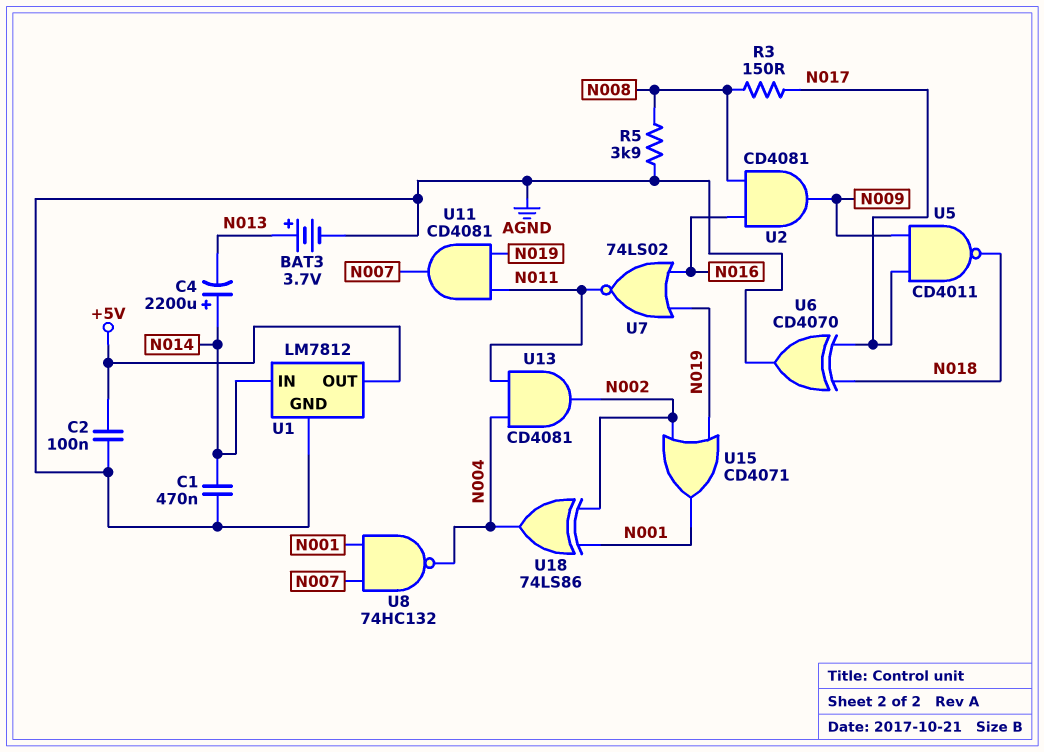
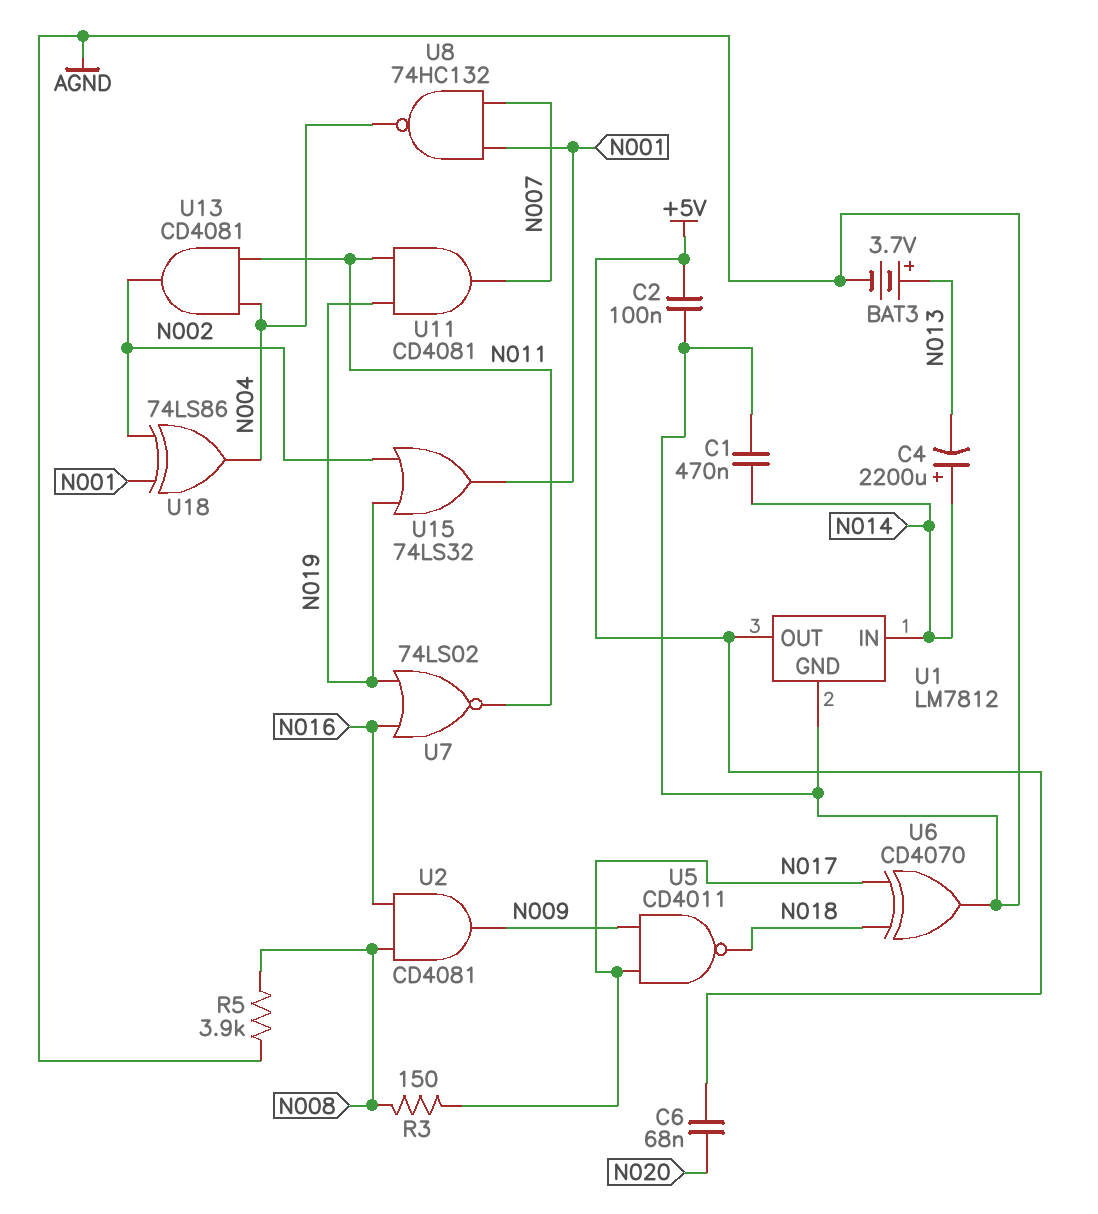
C6: none -> 68nF (+5V, N020)
U15: OR CD4071 (in N002, in N019, out N001) -> OR 74LS32 (in N002, in N019, out N001)

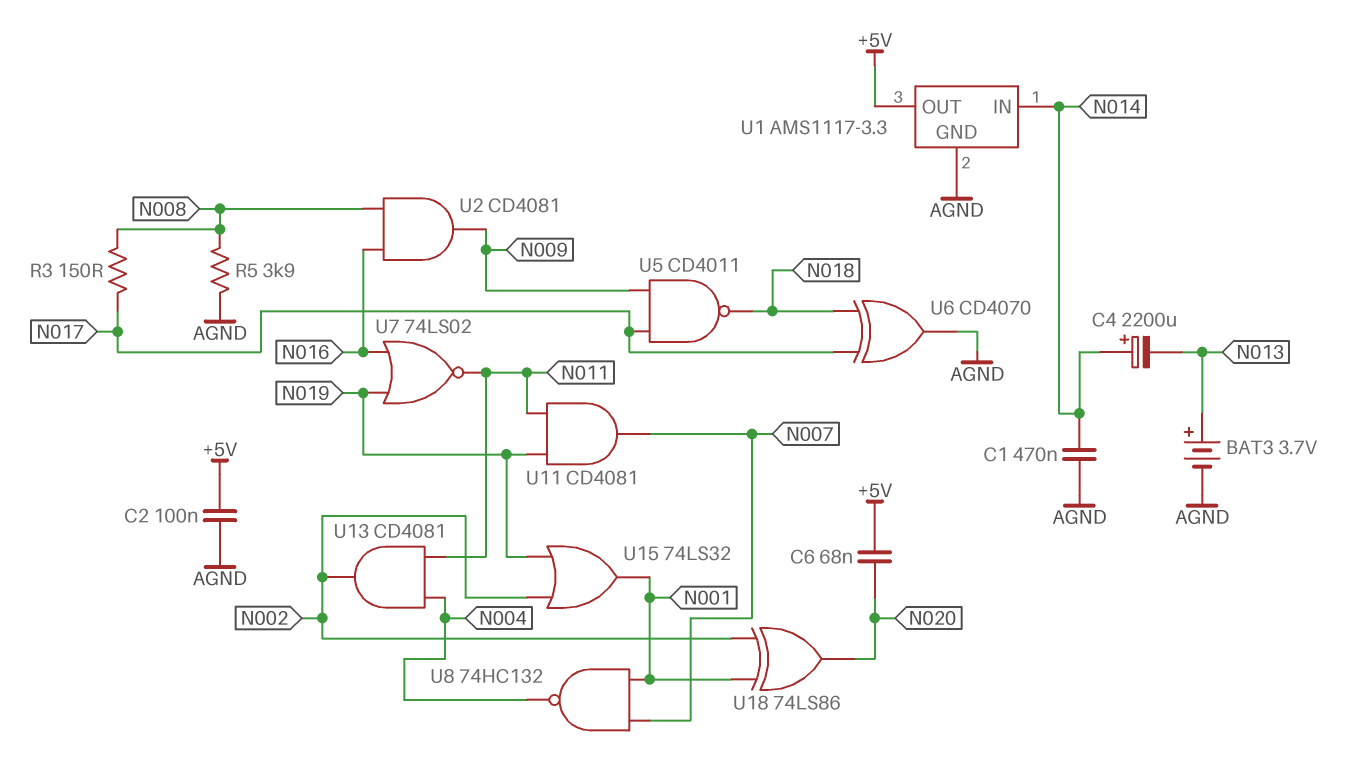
U1: LM7812 -> AMS1117-3.3
U18: XOR 74LS86 (in N001, in N002, out N004) -> XOR 74LS86 (in N001, in N002, out N020)

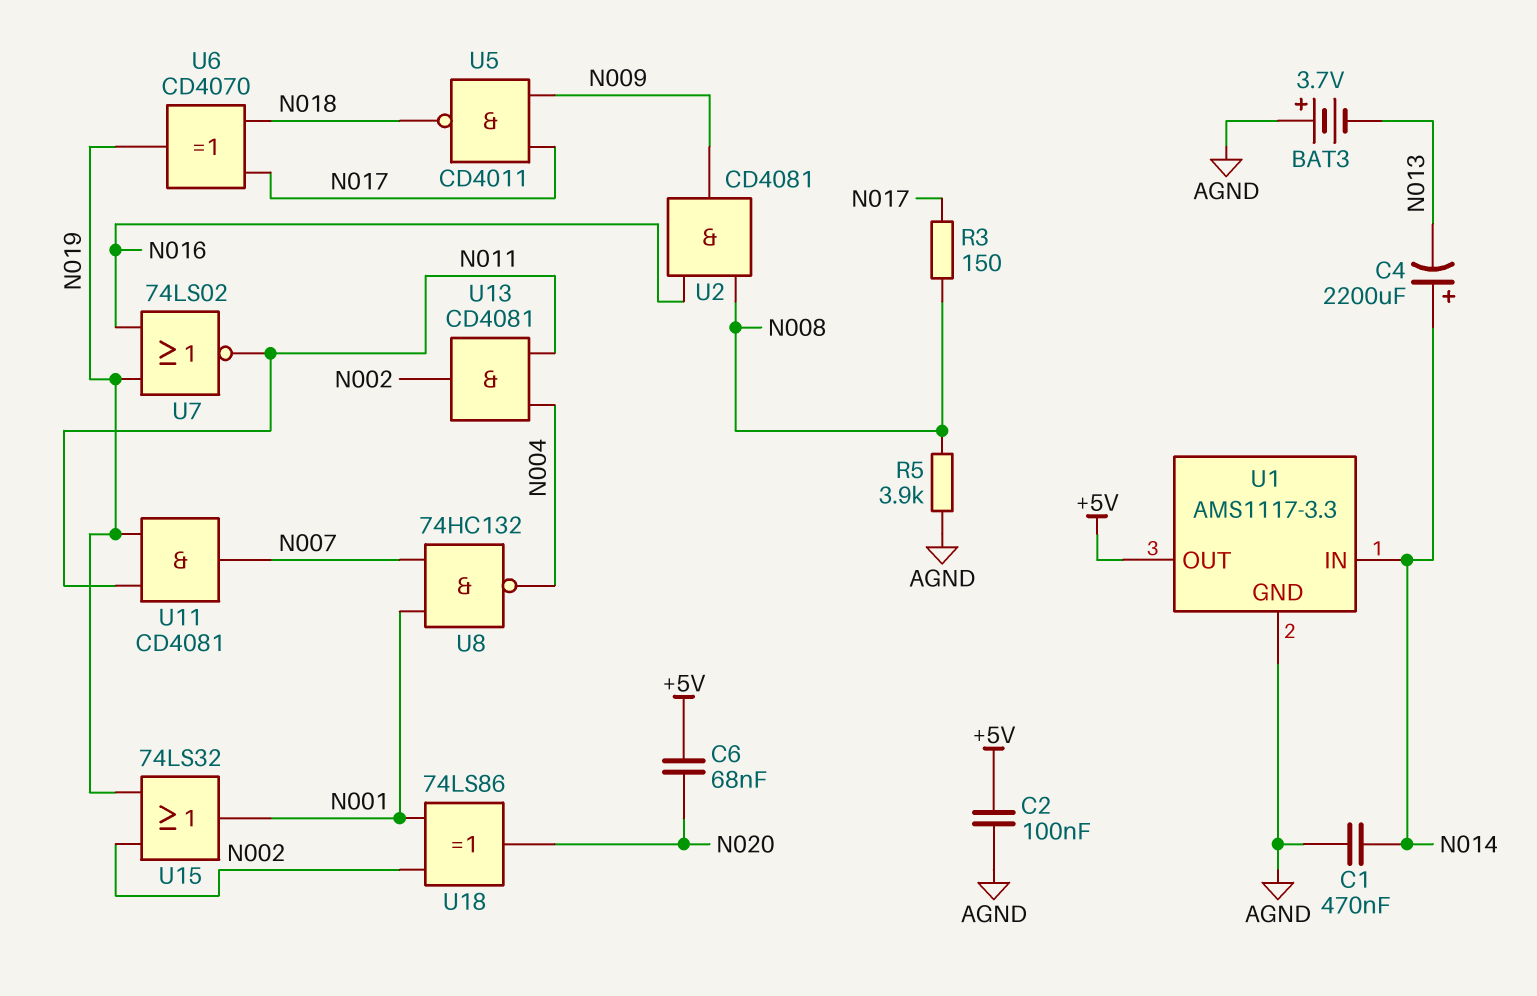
BAT3: 3.7V (plus N013, minus AGND) -> 3.7V (plus AGND, minus N013)
U6: XOR CD4070 (in N017, in N018, out AGND) -> XOR CD4070 (in N017, in N018, out N019)

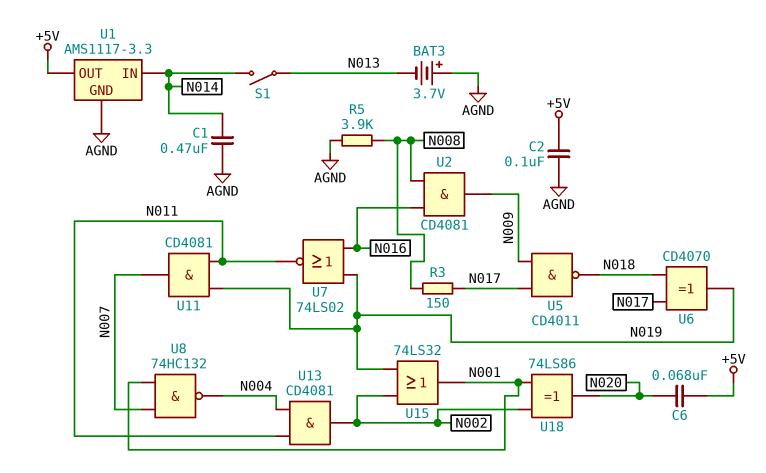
C4: 2200uF (plus N014, minus N013) -> none
S1: none -> switch (N013, N014)

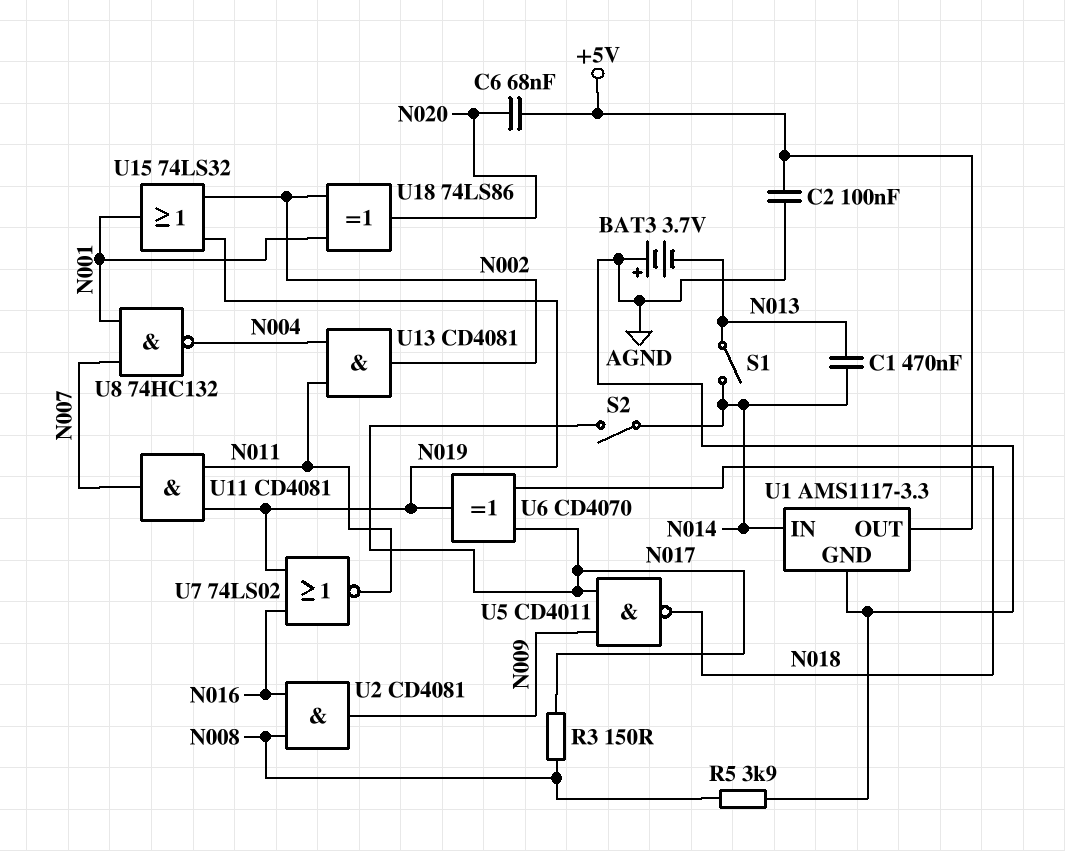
C1: 470nF (AGND, N014) -> 470nF (N013, N014)
S2: none -> switch (N014, N017)

